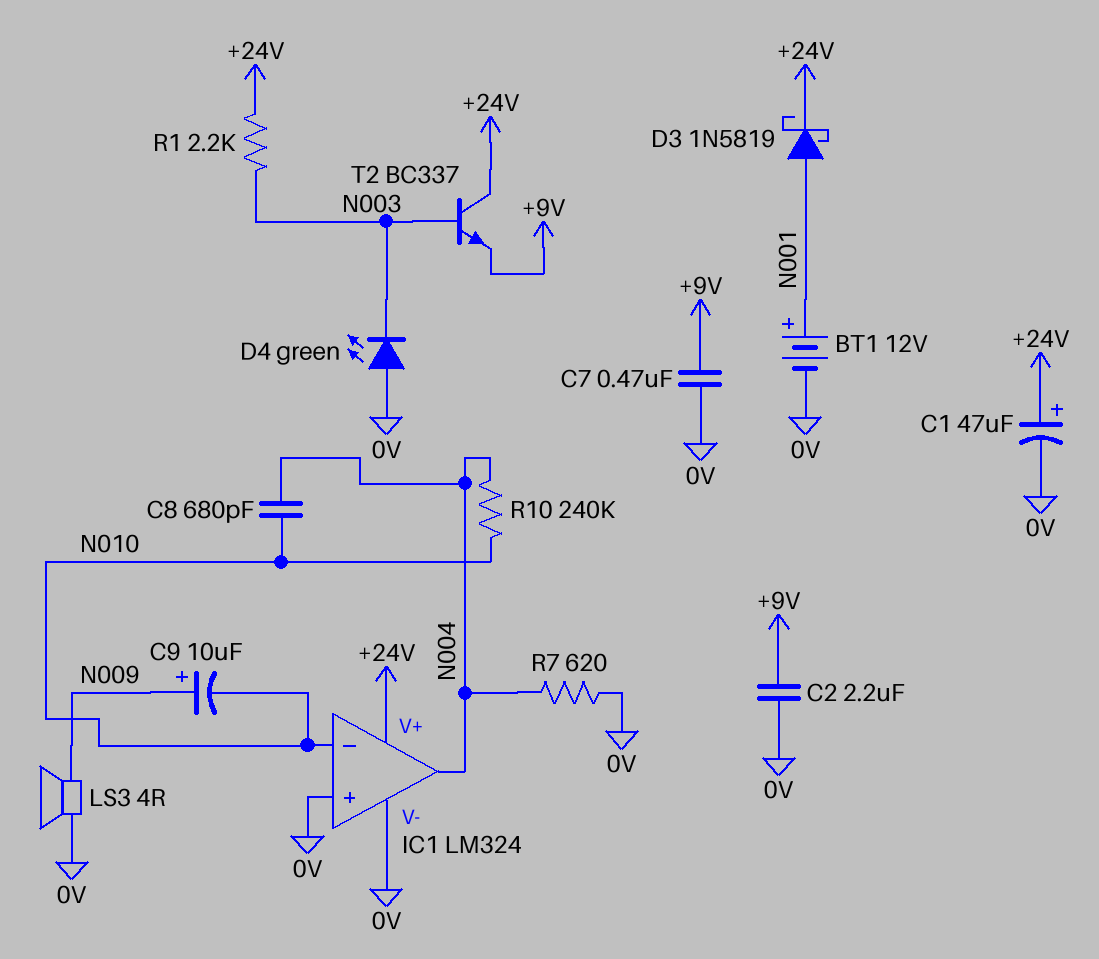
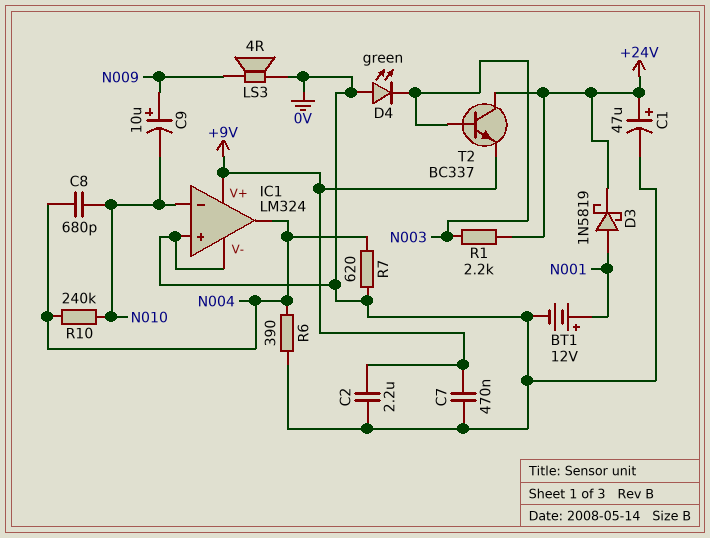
IC1 pin V+: +24V -> +9V
R6: none -> 390 (0V, N004)

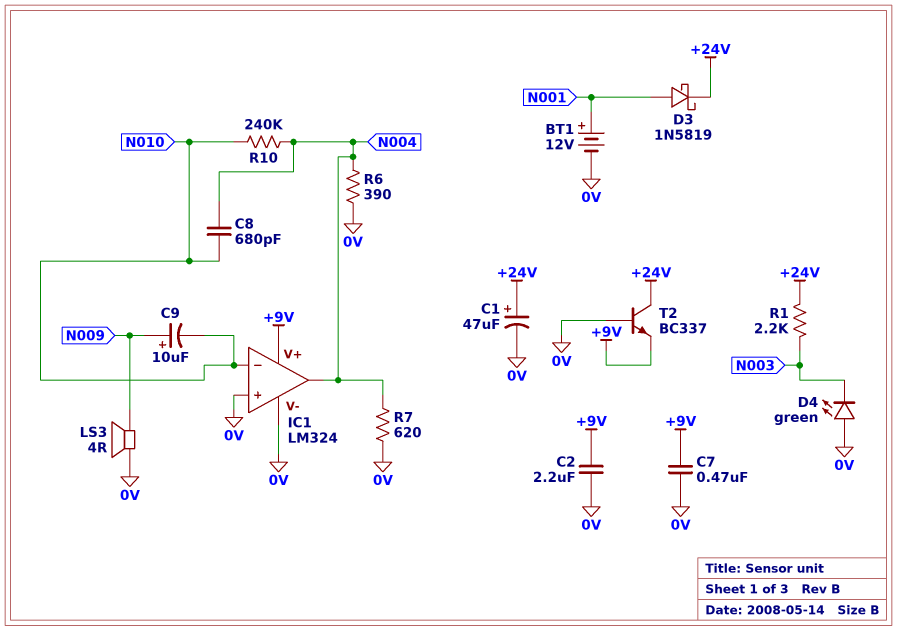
T2: NPN BC337 (B N003, C +24V, E +9V) -> NPN BC337 (B 0V, C +24V, E +9V)

